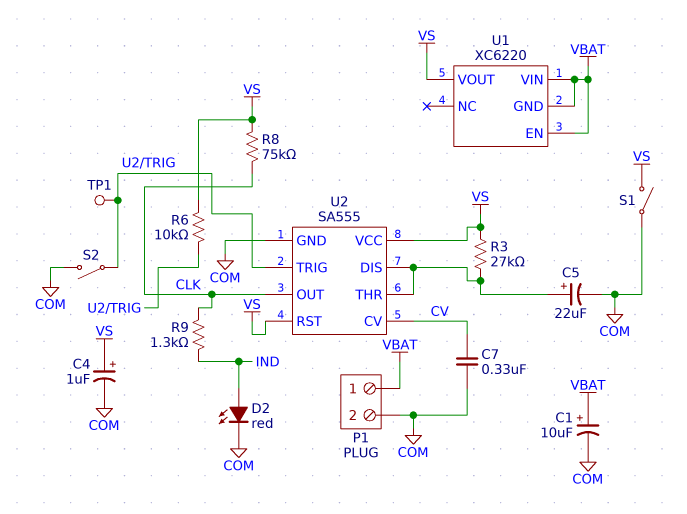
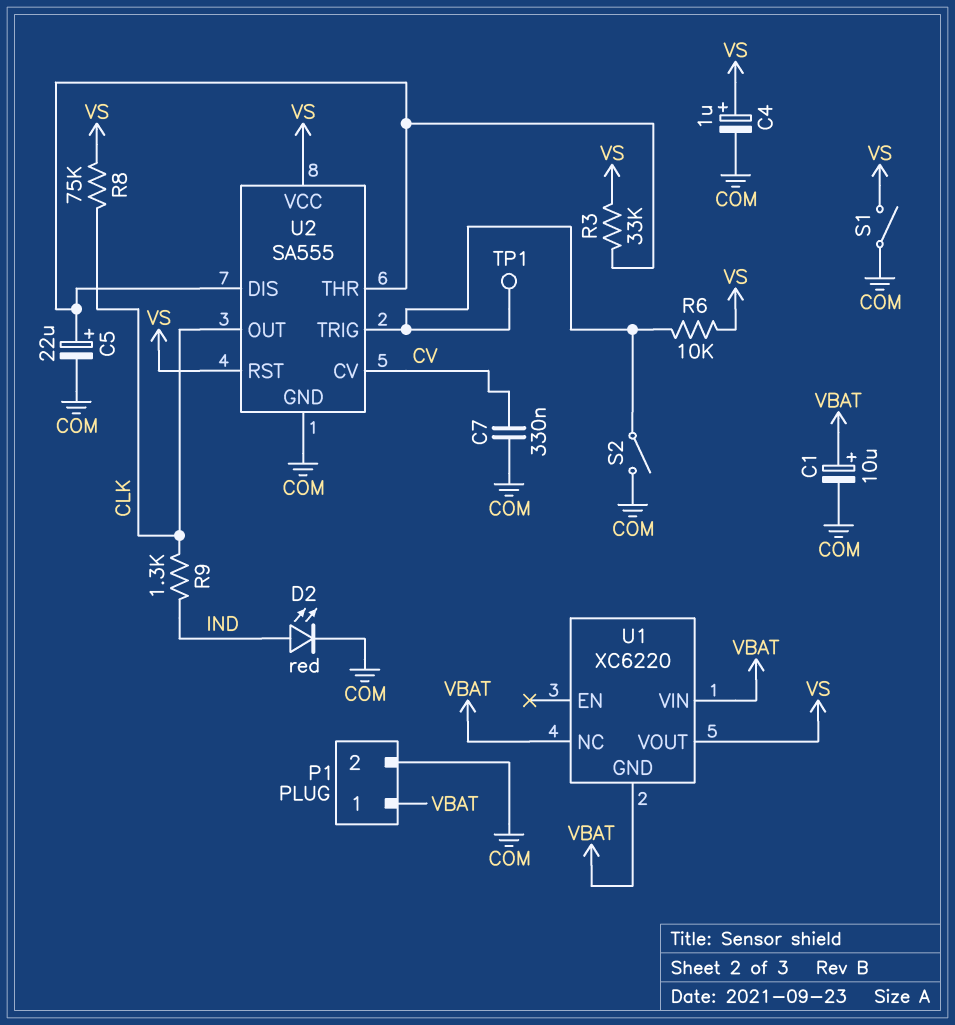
R3: 27k (U2/DIS, VS) -> 33k (U2/DIS, VS)
U1 pin EN: VBAT -> none
U1 pin NC: none -> VBAT

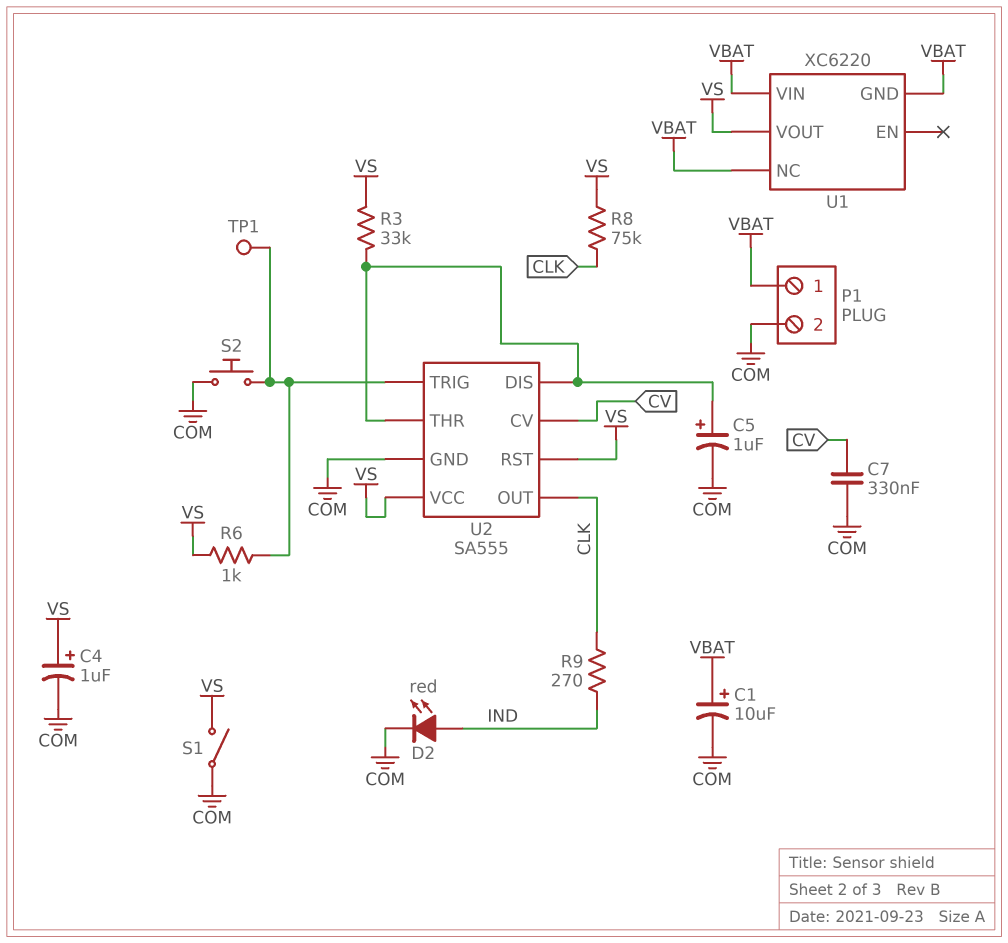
C5: 22uF (plus U2/DIS, minus COM) -> 1uF (plus U2/DIS, minus COM)
R6: 10k (U2/TRIG, VS) -> 1k (U2/TRIG, VS)
R9: 1.3k (CLK, IND) -> 270 (CLK, IND)
S2: switch (COM, U2/TRIG) -> button (COM, U2/TRIG)

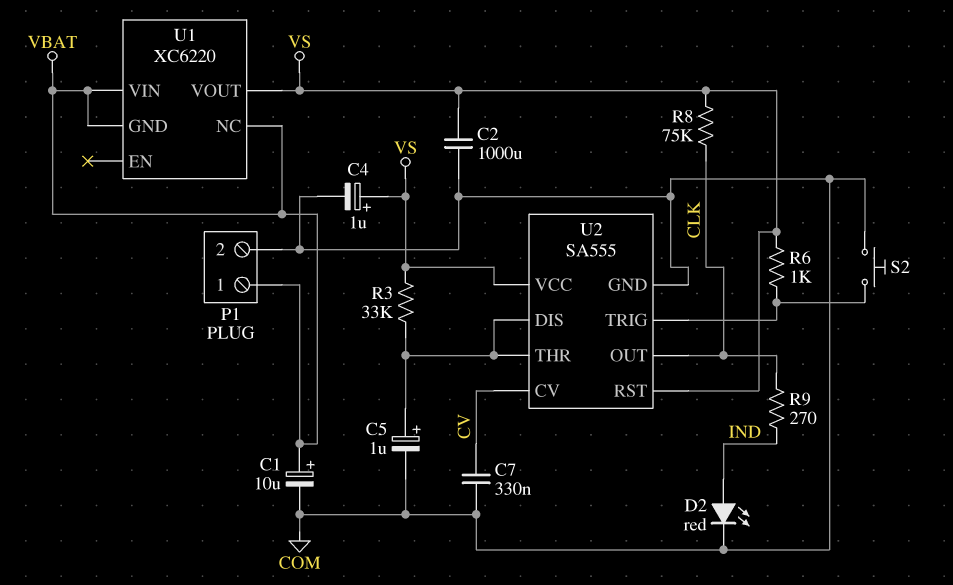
C2: none -> 1000uF (COM, VS)
S1: switch (COM, VS) -> none
TP1: test point (U2/TRIG) -> none

